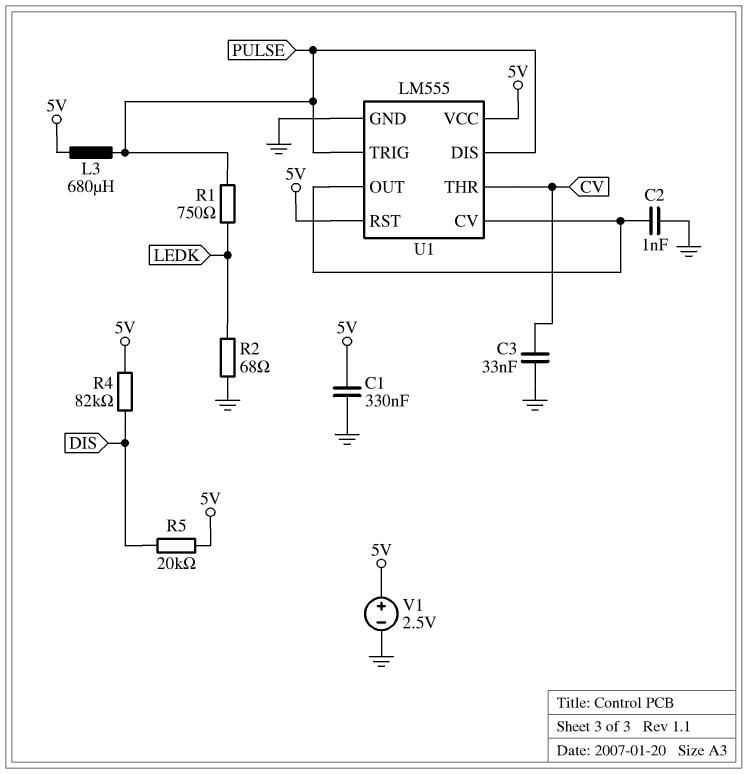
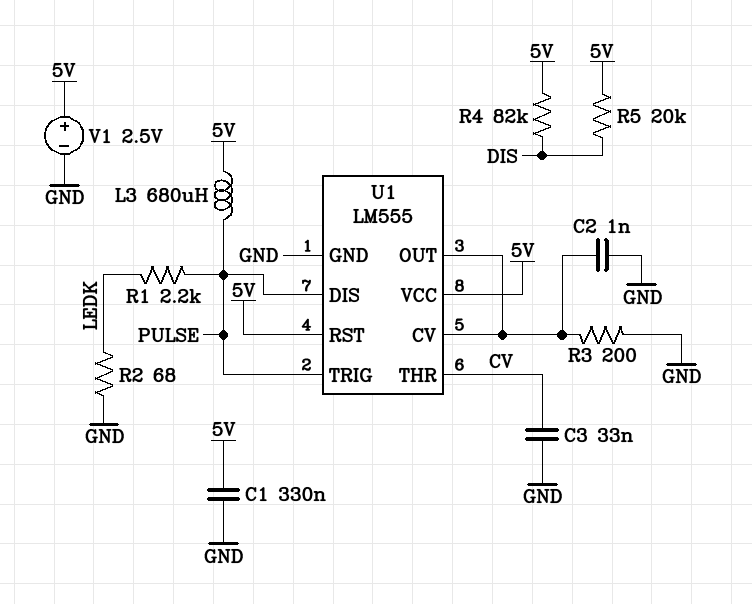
R1: 750 (LEDK, PULSE) -> 2.2k (LEDK, PULSE)
R3: none -> 200 (GND, U1/CV)

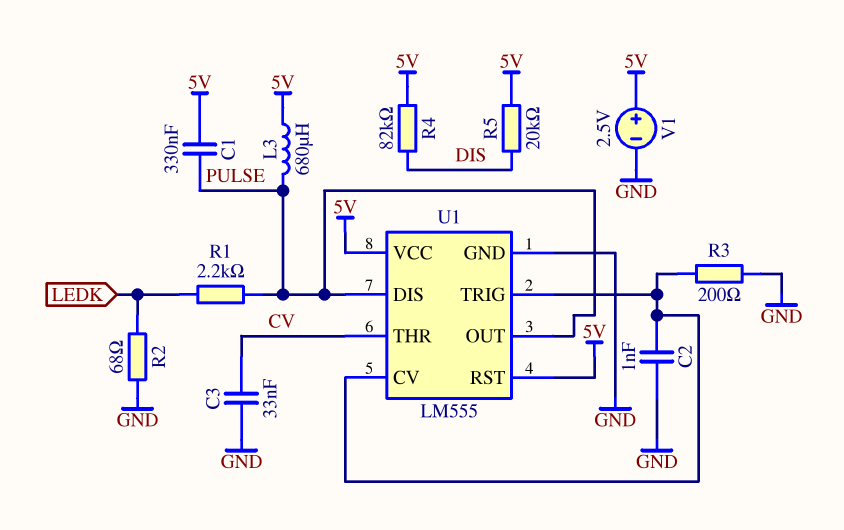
C1: 330nF (5V, GND) -> 330nF (5V, PULSE)
U1 pin OUT: U1/CV -> PULSE
U1 pin TRIG: PULSE -> U1/CV

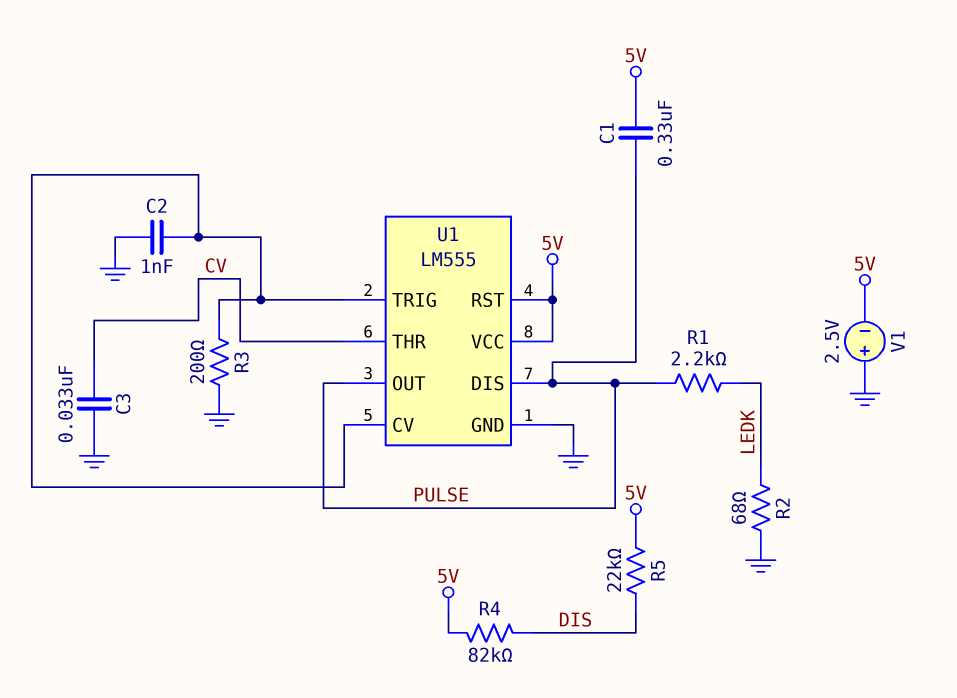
L3: 680uH (5V, PULSE) -> none
R5: 20k (5V, DIS) -> 22k (5V, DIS)
V1: 2.5V (plus 5V, minus GND) -> 2.5V (plus GND, minus 5V)

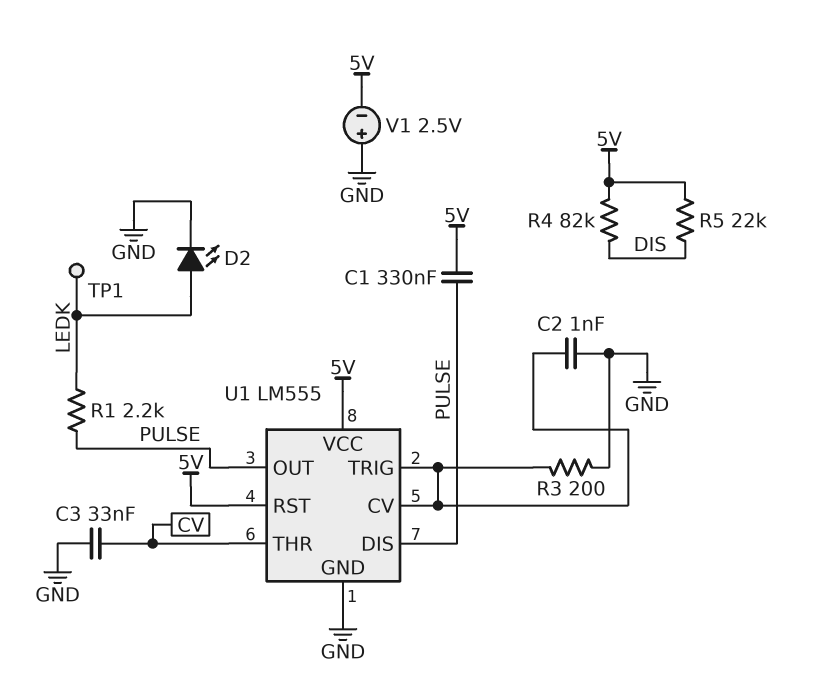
D2: none -> LED (A LEDK, K GND)
R2: 68 (GND, LEDK) -> none
TP1: none -> test point (LEDK)

